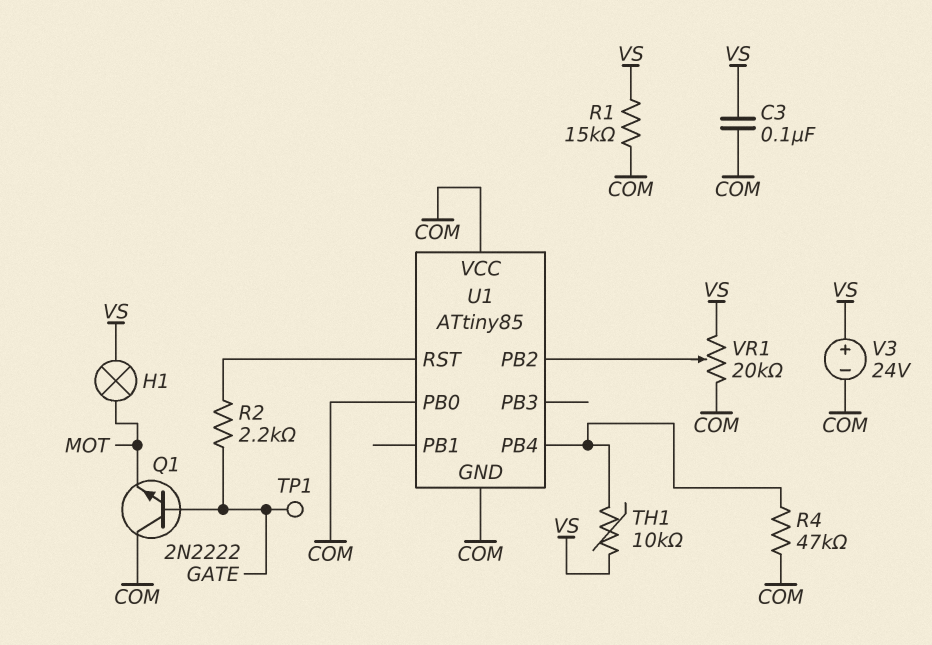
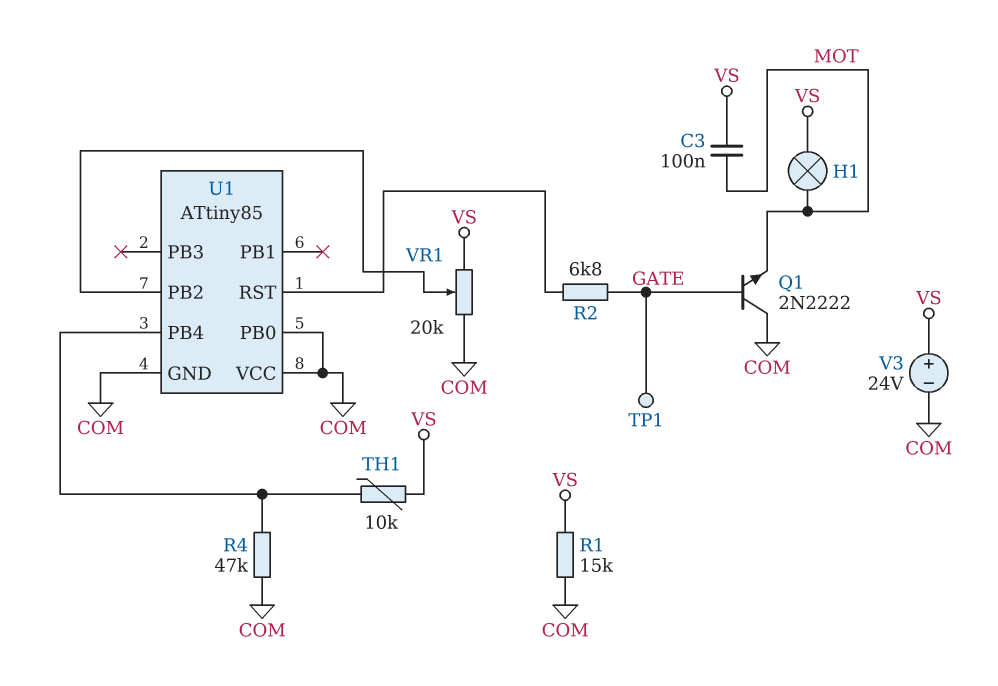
C3: 100nF (COM, VS) -> 100nF (MOT, VS)
R2: 2.2k (GATE, U1/RST) -> 6.8k (GATE, U1/RST)

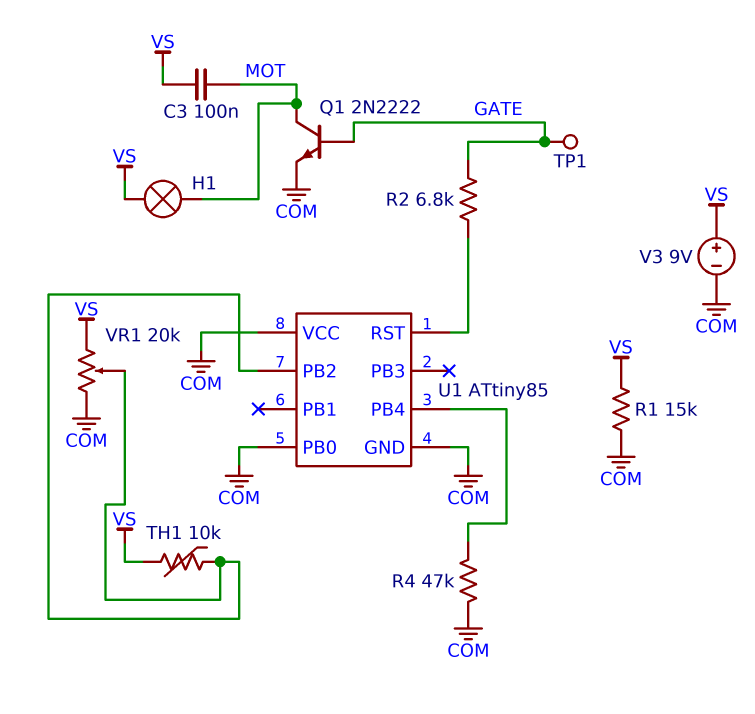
Q1: NPN 2N2222 (B GATE, C COM, E MOT) -> NPN 2N2222 (B GATE, C MOT, E COM)
TH1: 10k (U1/PB4, VS) -> 10k (U1/PB2, VS)
V3: 24V (plus VS, minus COM) -> 9V (plus VS, minus COM)

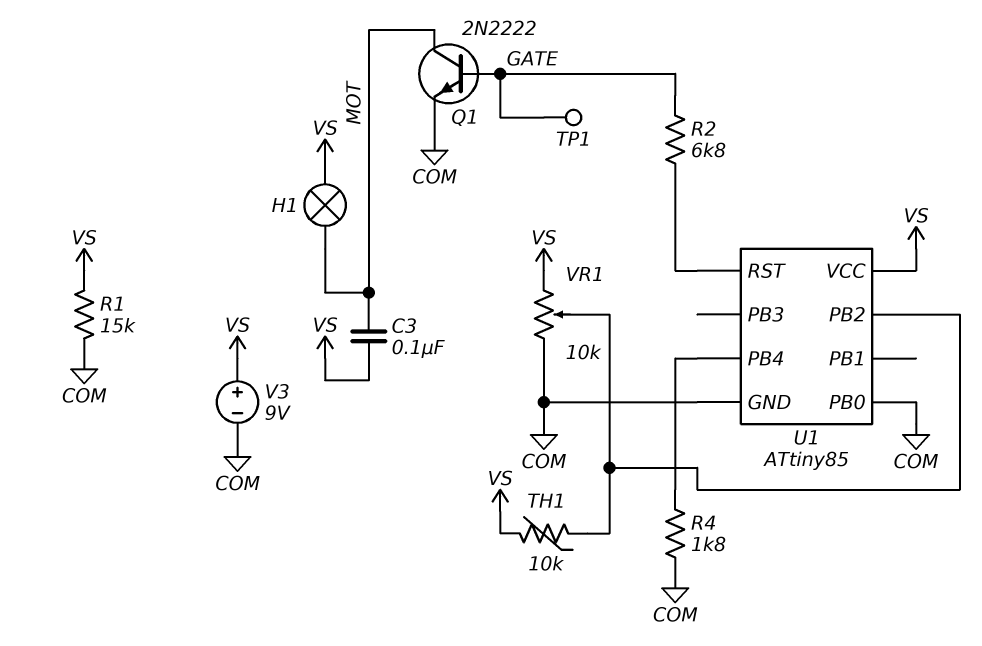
R4: 47k (COM, U1/PB4) -> 1.8k (COM, U1/PB4)
U1 pin VCC: COM -> VS
VR1: 20k (COM, VS, wiper U1/PB2) -> 10k (COM, VS, wiper U1/PB2)

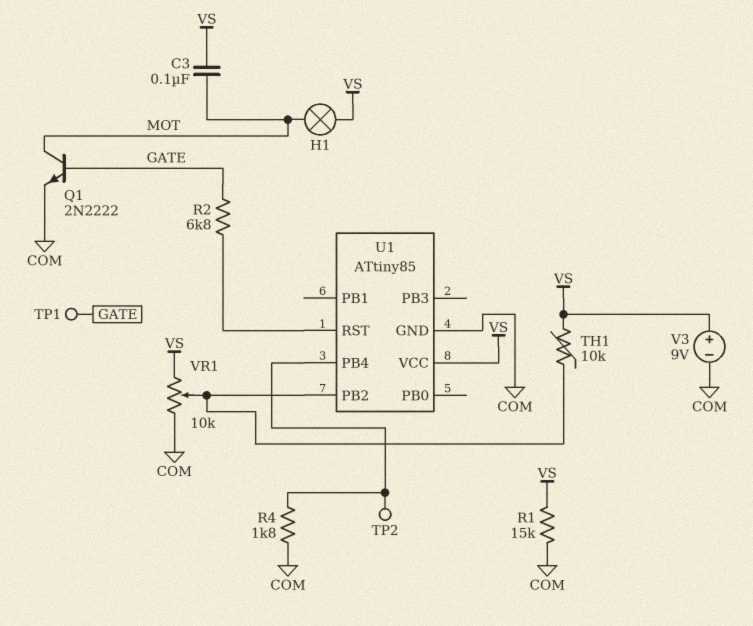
TP2: none -> test point (U1/PB4)
U1 pin PB0: COM -> none

